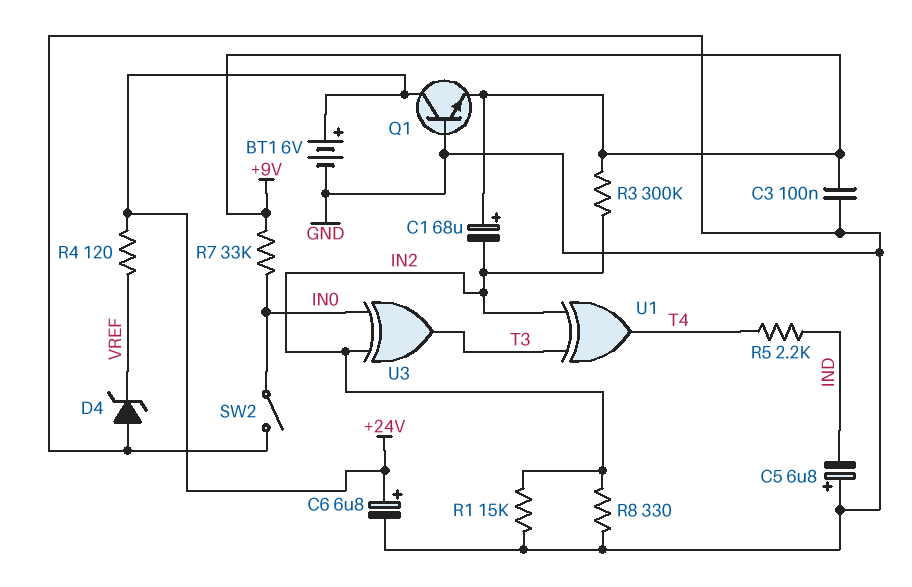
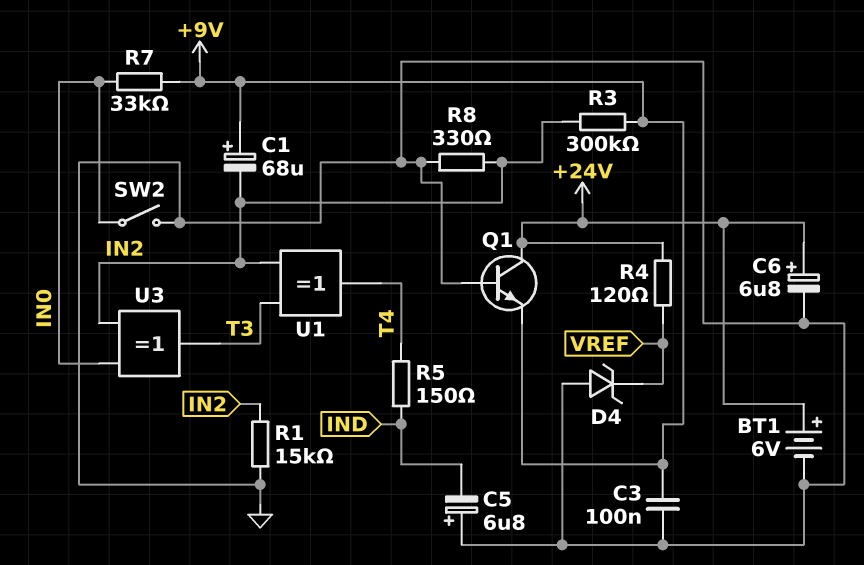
R5: 2.2k (IND, T4) -> 150 (IND, T4)

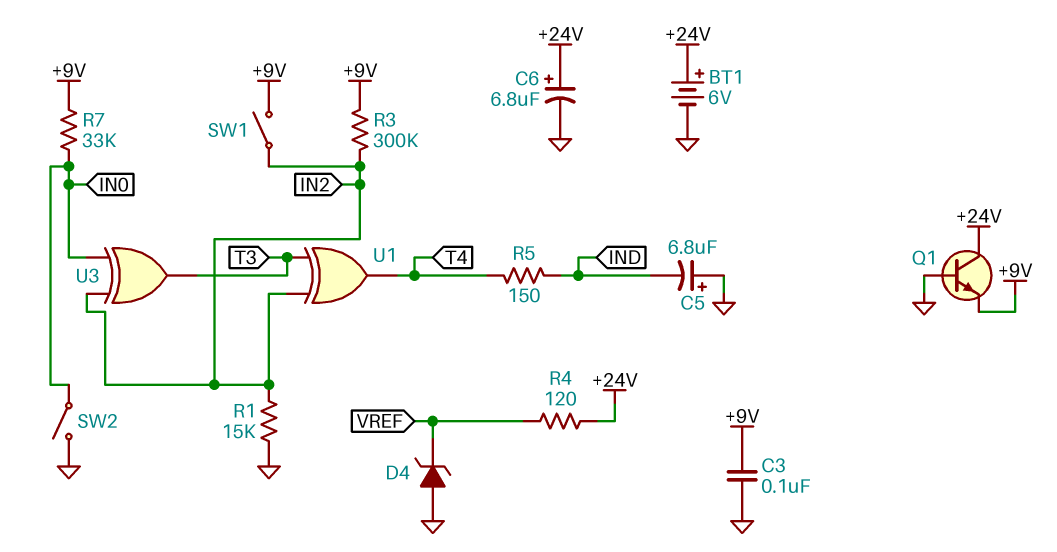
C1: 68uF (plus +9V, minus IN2) -> none
R8: 330 (GND, IN2) -> none
SW1: none -> switch (+9V, IN2)

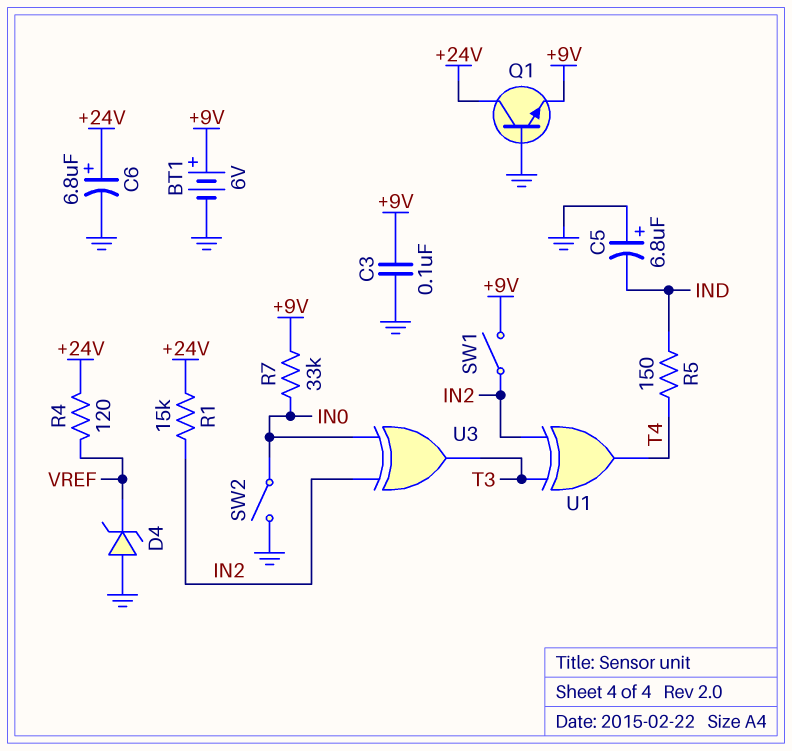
BT1: 6V (plus +24V, minus GND) -> 6V (plus +9V, minus GND)
R1: 15k (GND, IN2) -> 15k (+24V, IN2)
R3: 300k (+9V, IN2) -> none

